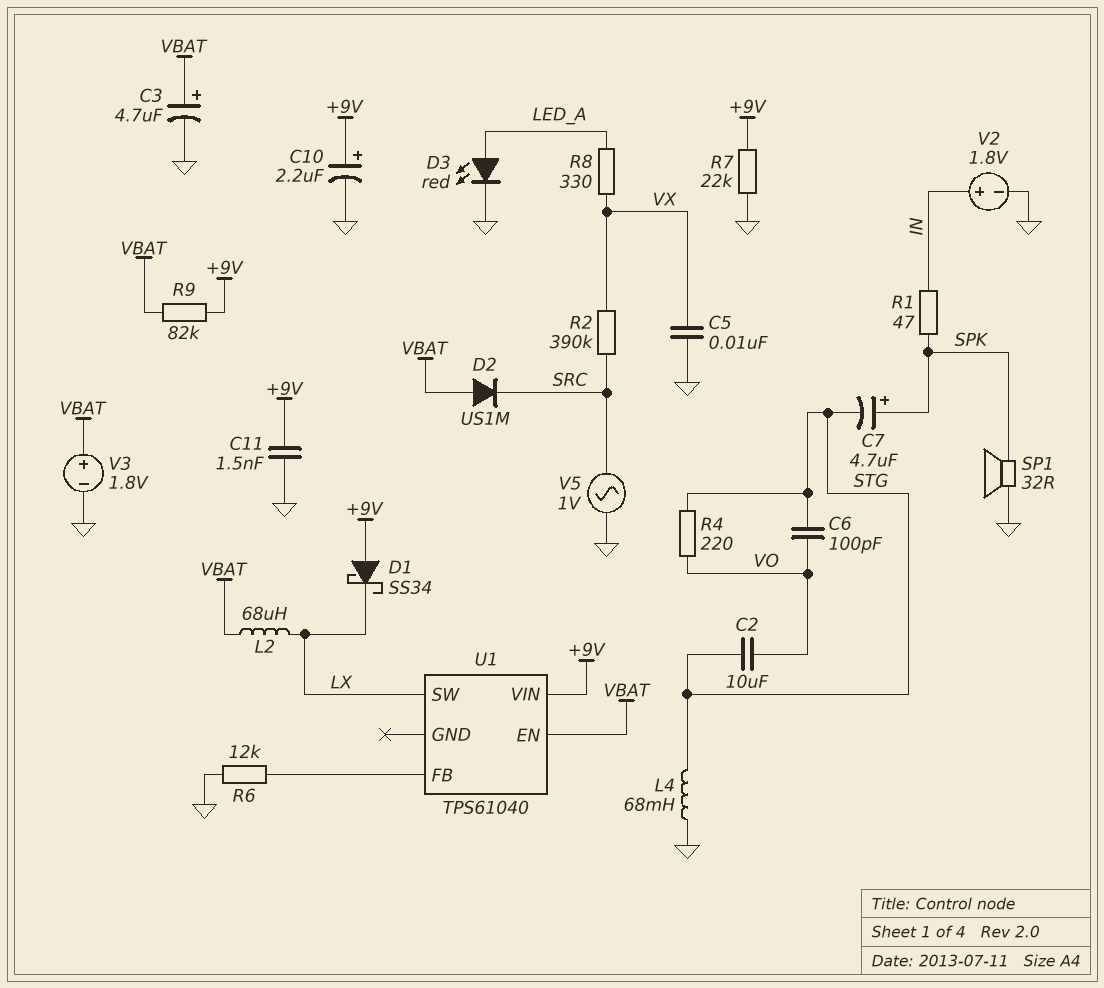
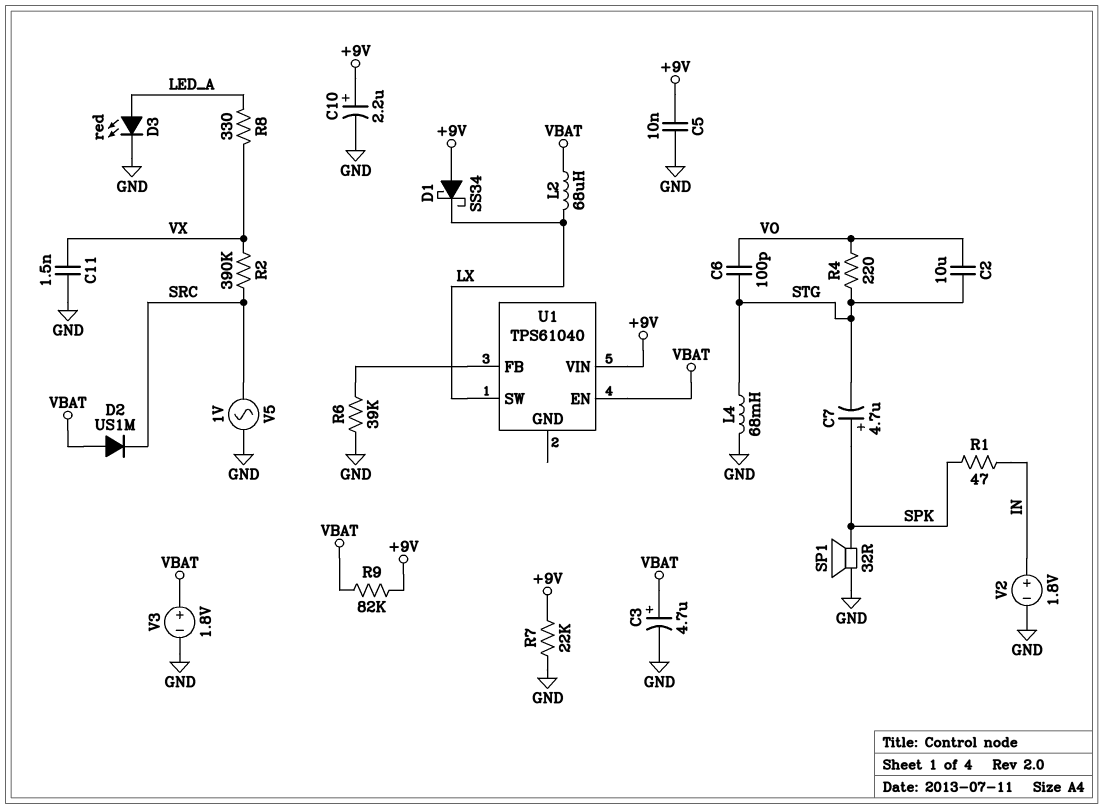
C5: 10nF (GND, VX) -> 10nF (+9V, GND)
C11: 1.5nF (+9V, GND) -> 1.5nF (GND, VX)
R6: 12k (GND, U1/FB) -> 39k (GND, U1/FB)

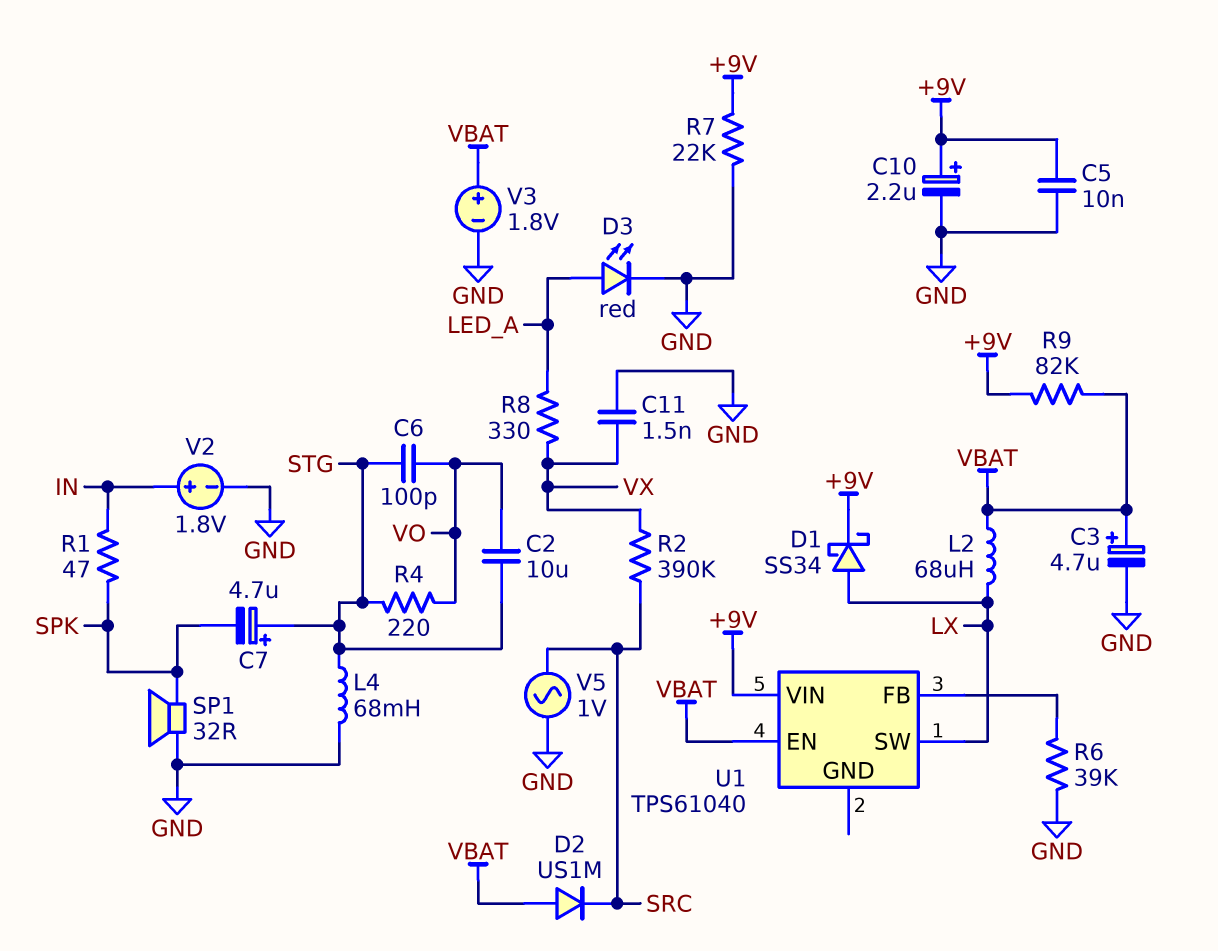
C7: 4.7uF (plus SPK, minus STG) -> 4.7uF (plus STG, minus SPK)
D1: schottky SS34 (A +9V, K LX) -> schottky SS34 (A LX, K +9V)

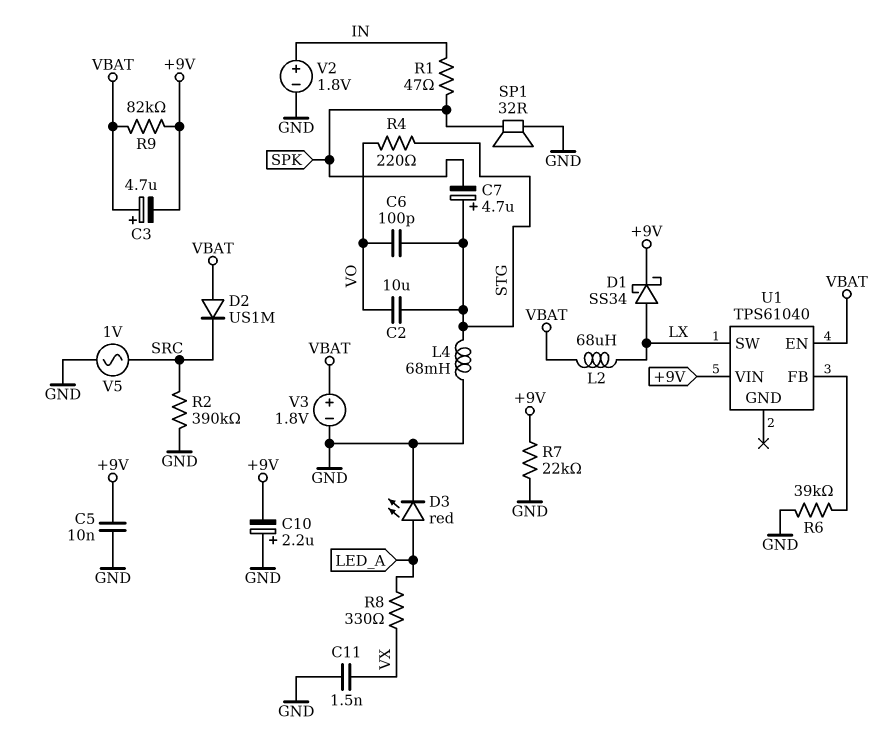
C3: 4.7uF (plus VBAT, minus GND) -> 4.7uF (plus VBAT, minus +9V)
C10: 2.2uF (plus +9V, minus GND) -> 2.2uF (plus GND, minus +9V)
R2: 390k (SRC, VX) -> 390k (GND, SRC)

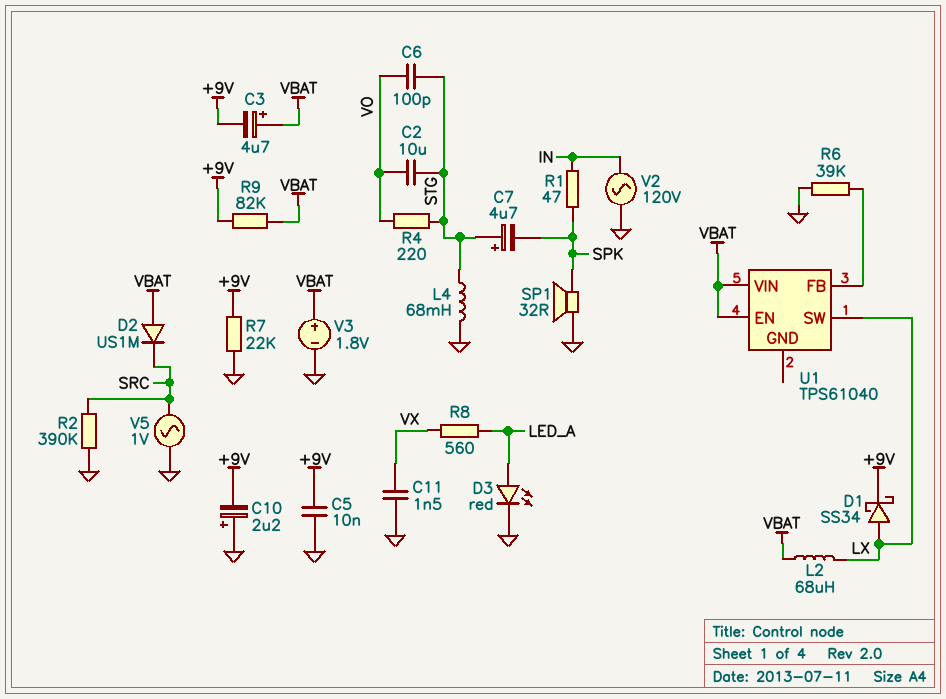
R8: 330 (LED_A, VX) -> 560 (LED_A, VX)
U1 pin VIN: +9V -> VBAT
V2: 1.8V (plus IN, minus GND) -> AC 120V (GND, IN)

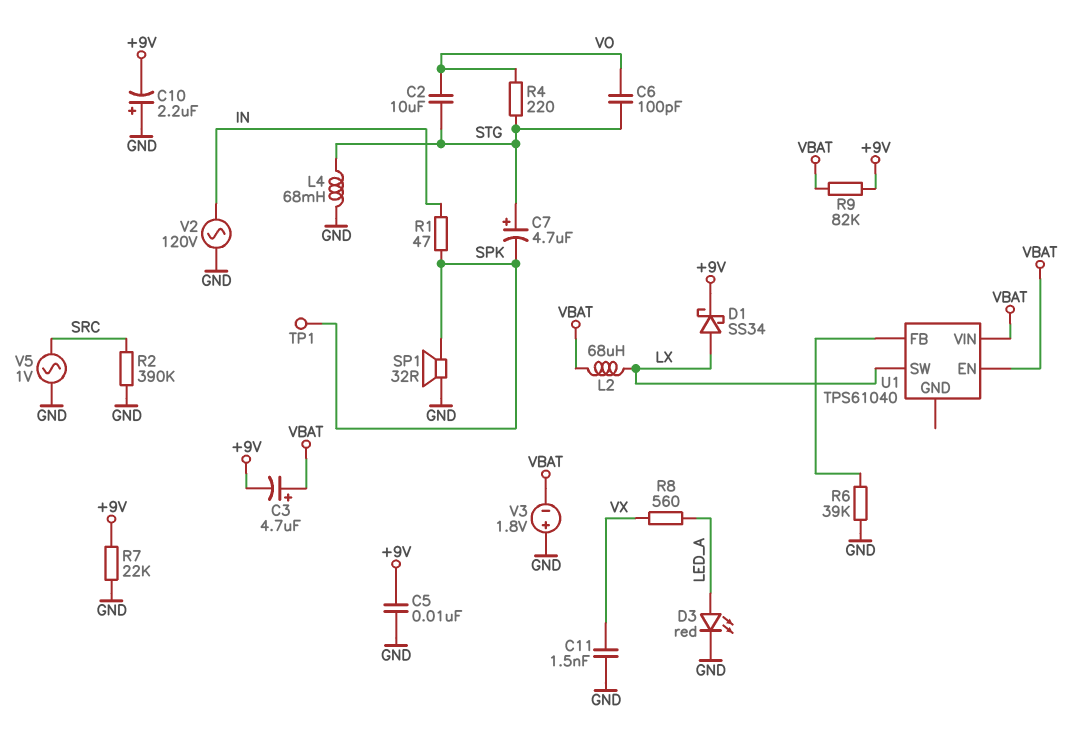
D2: diode US1M (A VBAT, K SRC) -> none
TP1: none -> test point (SPK)
V3: 1.8V (plus VBAT, minus GND) -> 1.8V (plus GND, minus VBAT)

